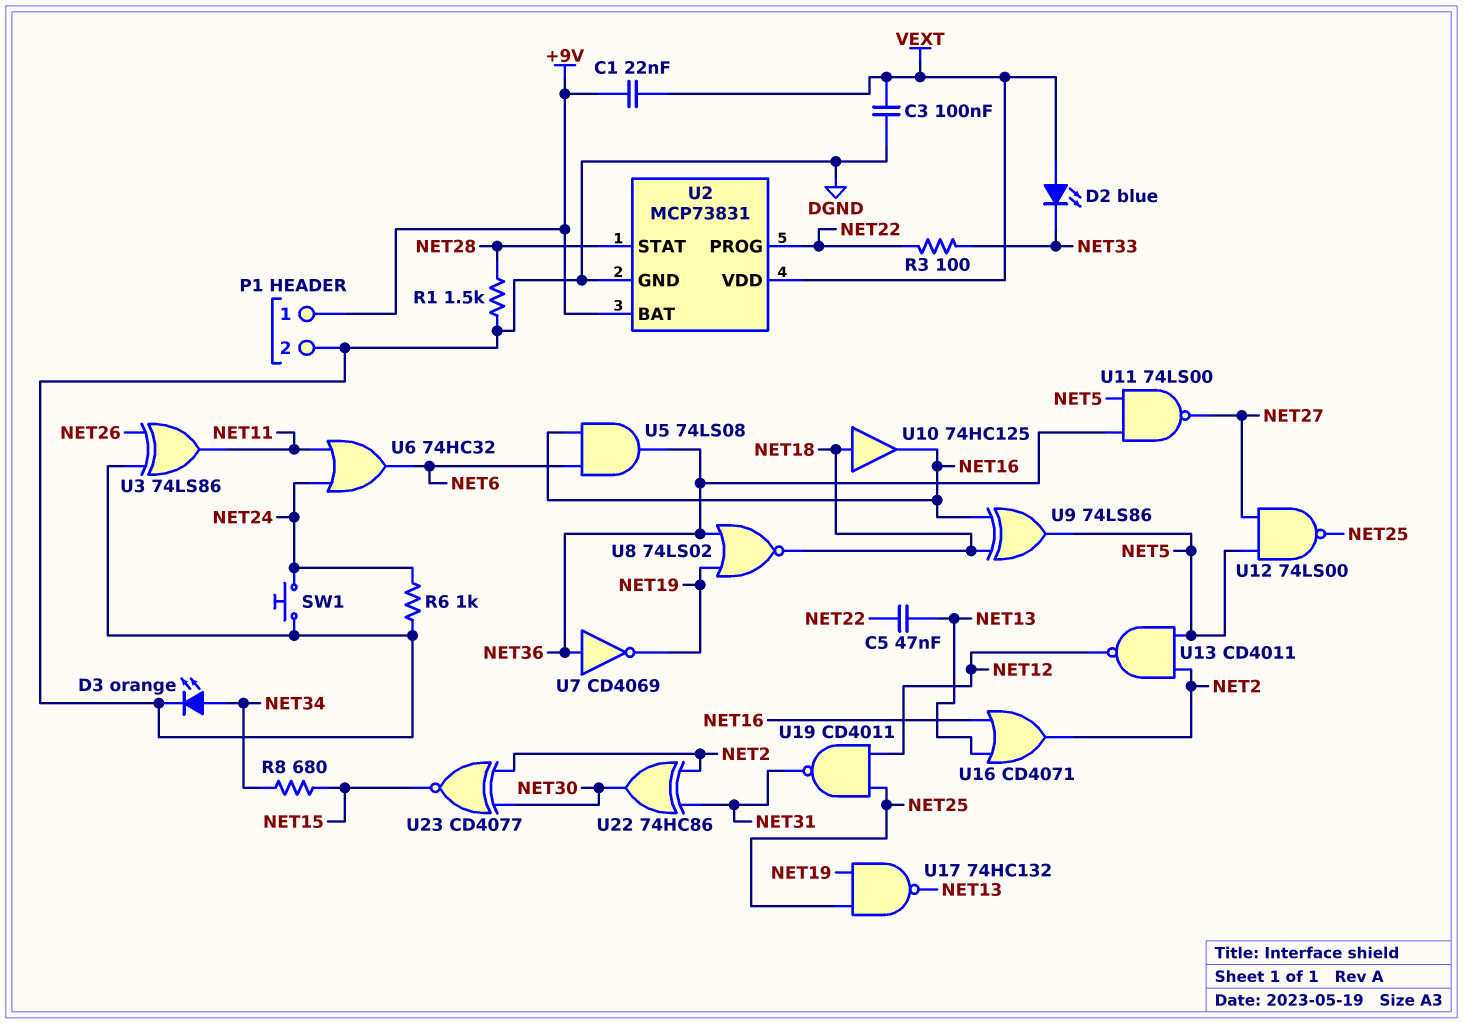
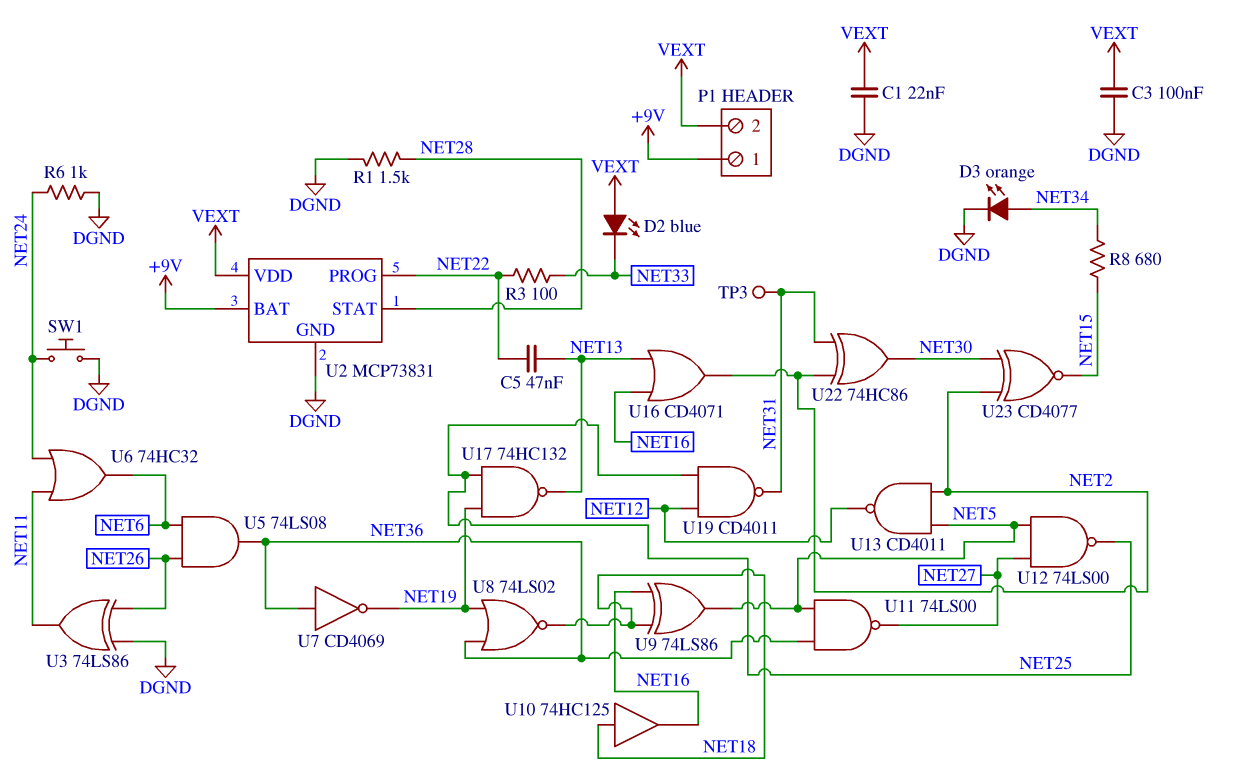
C1: 22nF (+9V, VEXT) -> 22nF (DGND, VEXT)
P1 pin 2: DGND -> VEXT
TP3: none -> test point (NET31)
U5: AND 74LS08 (in NET6, in NET16, out NET36) -> AND 74LS08 (in NET6, in NET26, out NET36)

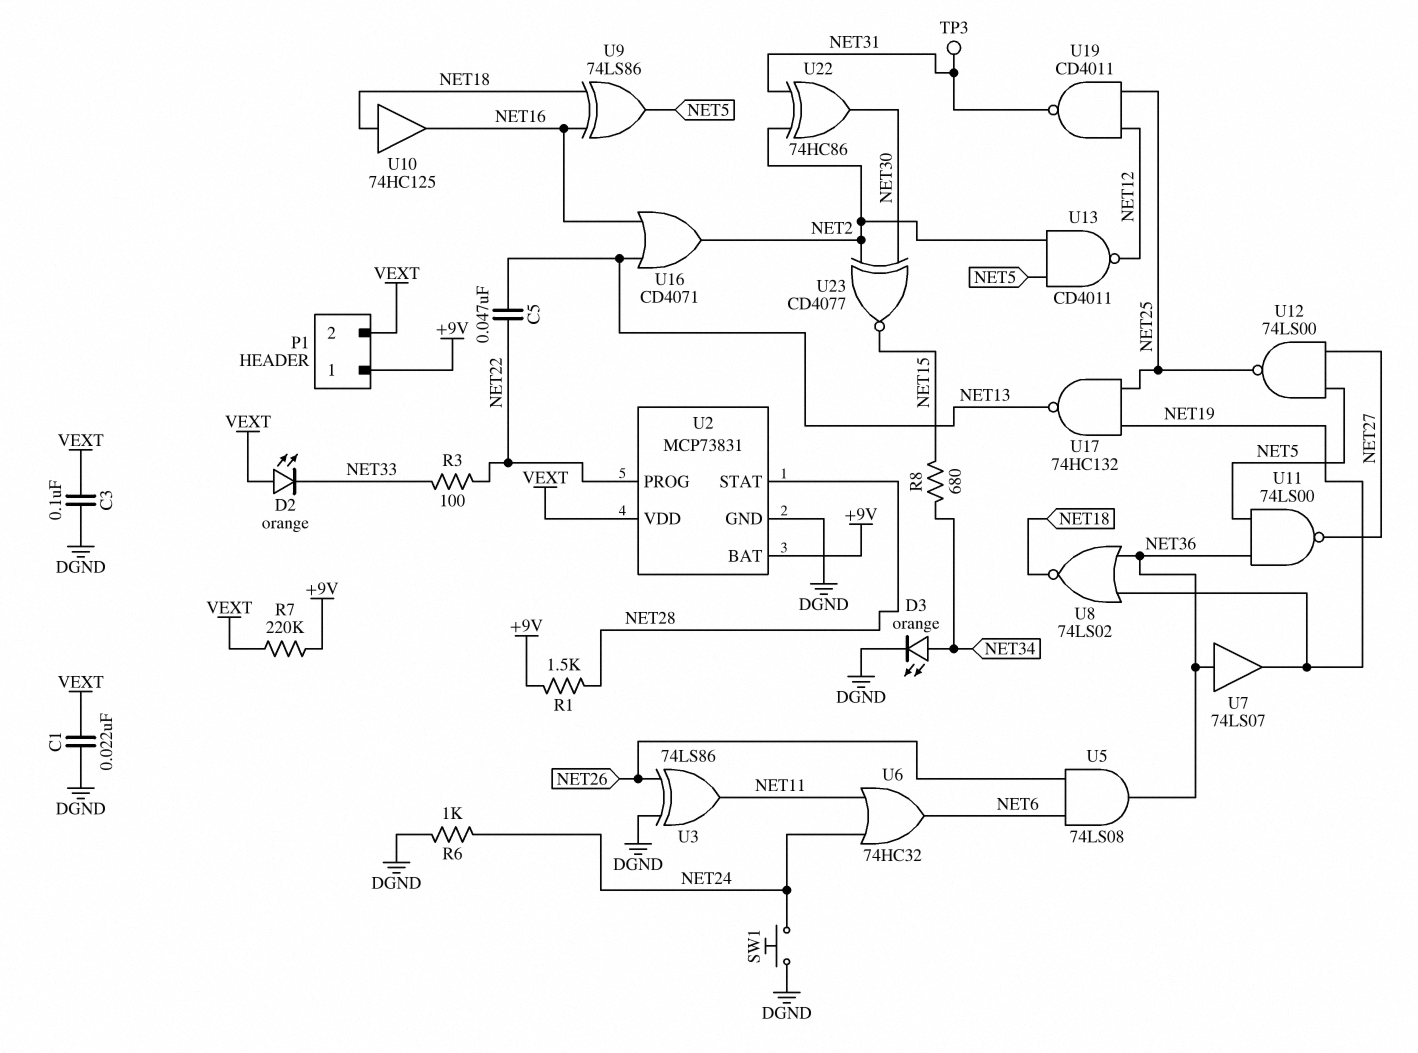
D2: LED blue (A VEXT, K NET33) -> LED orange (A VEXT, K NET33)
R1: 1.5k (DGND, NET28) -> 1.5k (+9V, NET28)
R7: none -> 220k (+9V, VEXT)
U7: NOT CD4069 (in NET36, out NET19) -> buffer 74LS07 (in NET36, out NET19)

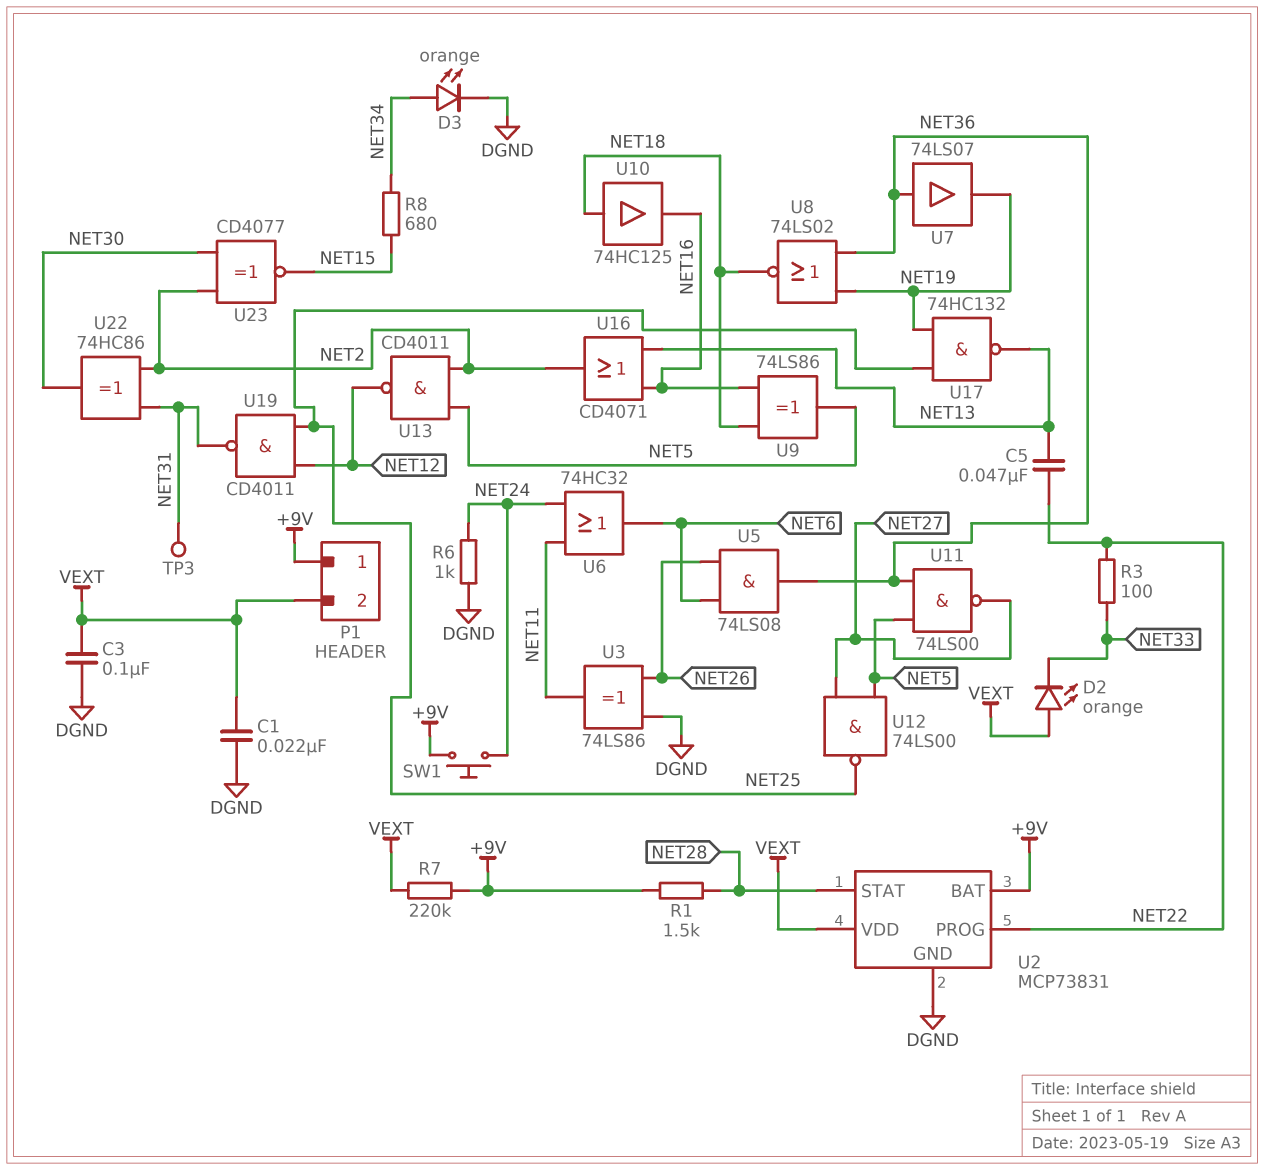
SW1: button (DGND, NET24) -> button (+9V, NET24)

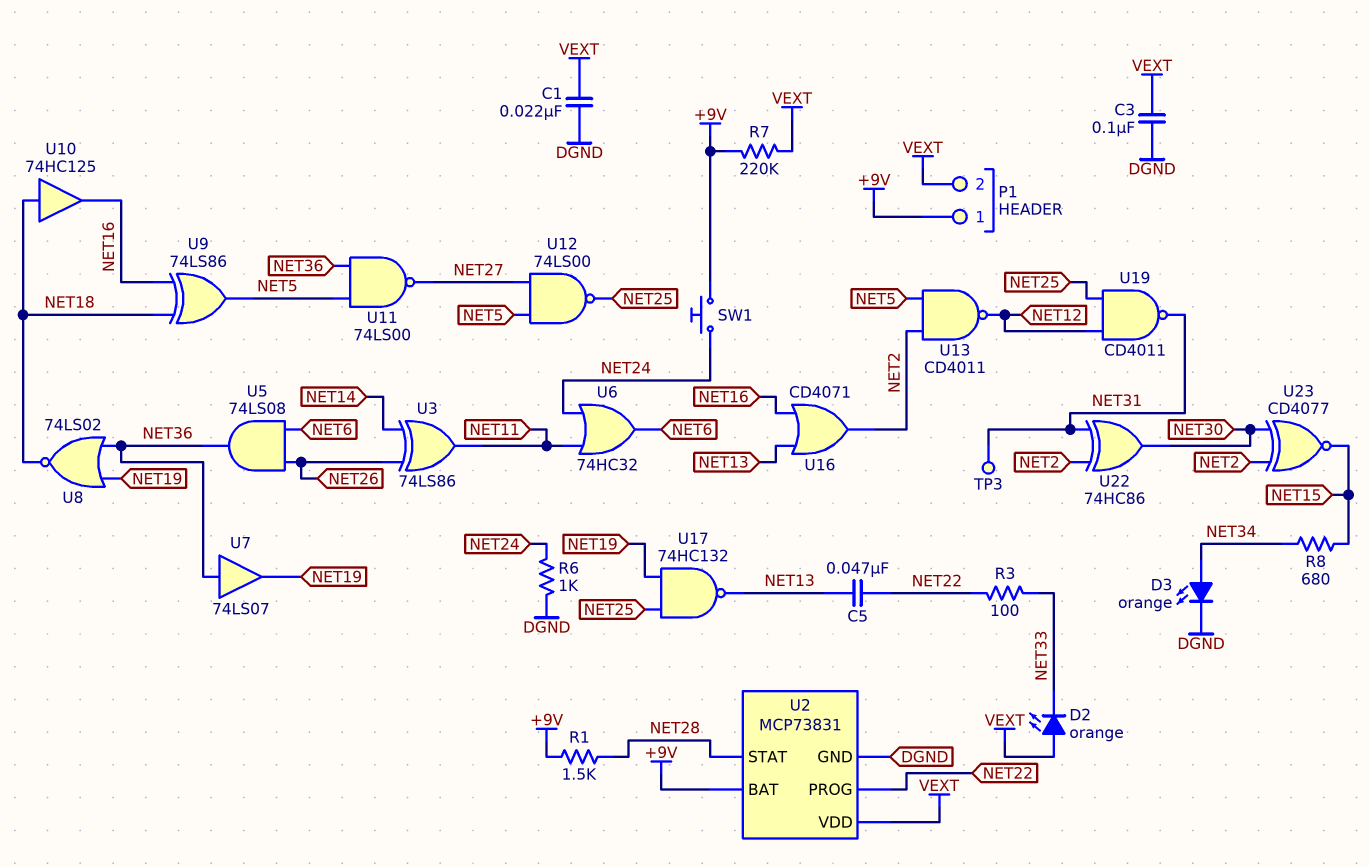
U3: XOR 74LS86 (in DGND, in NET26, out NET11) -> XOR 74LS86 (in NET14, in NET26, out NET11)

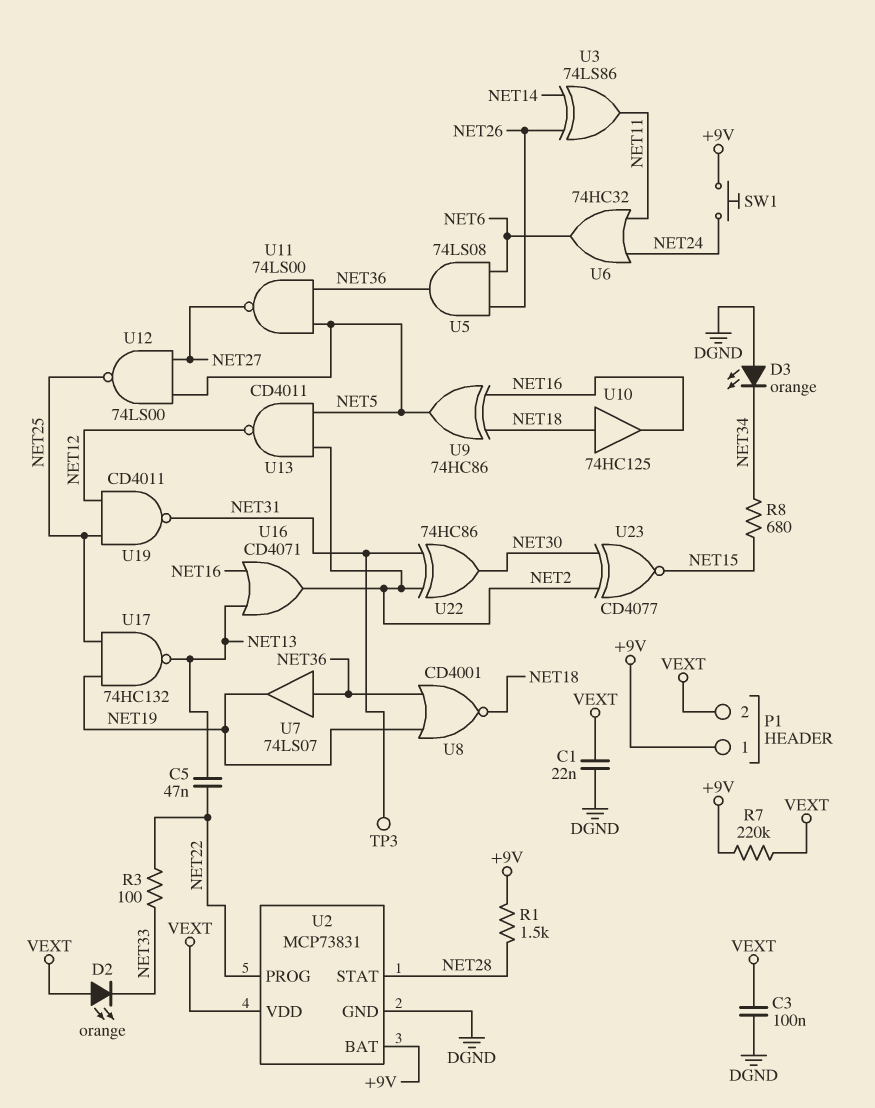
D3: LED orange (A NET34, K DGND) -> LED orange (A DGND, K NET34)
R6: 1k (DGND, NET24) -> none
U8: NOR 74LS02 (in NET19, in NET36, out NET18) -> NOR CD4001 (in NET19, in NET36, out NET18)
U9: XOR 74LS86 (in NET16, in NET18, out NET5) -> XOR 74HC86 (in NET16, in NET18, out NET5)

